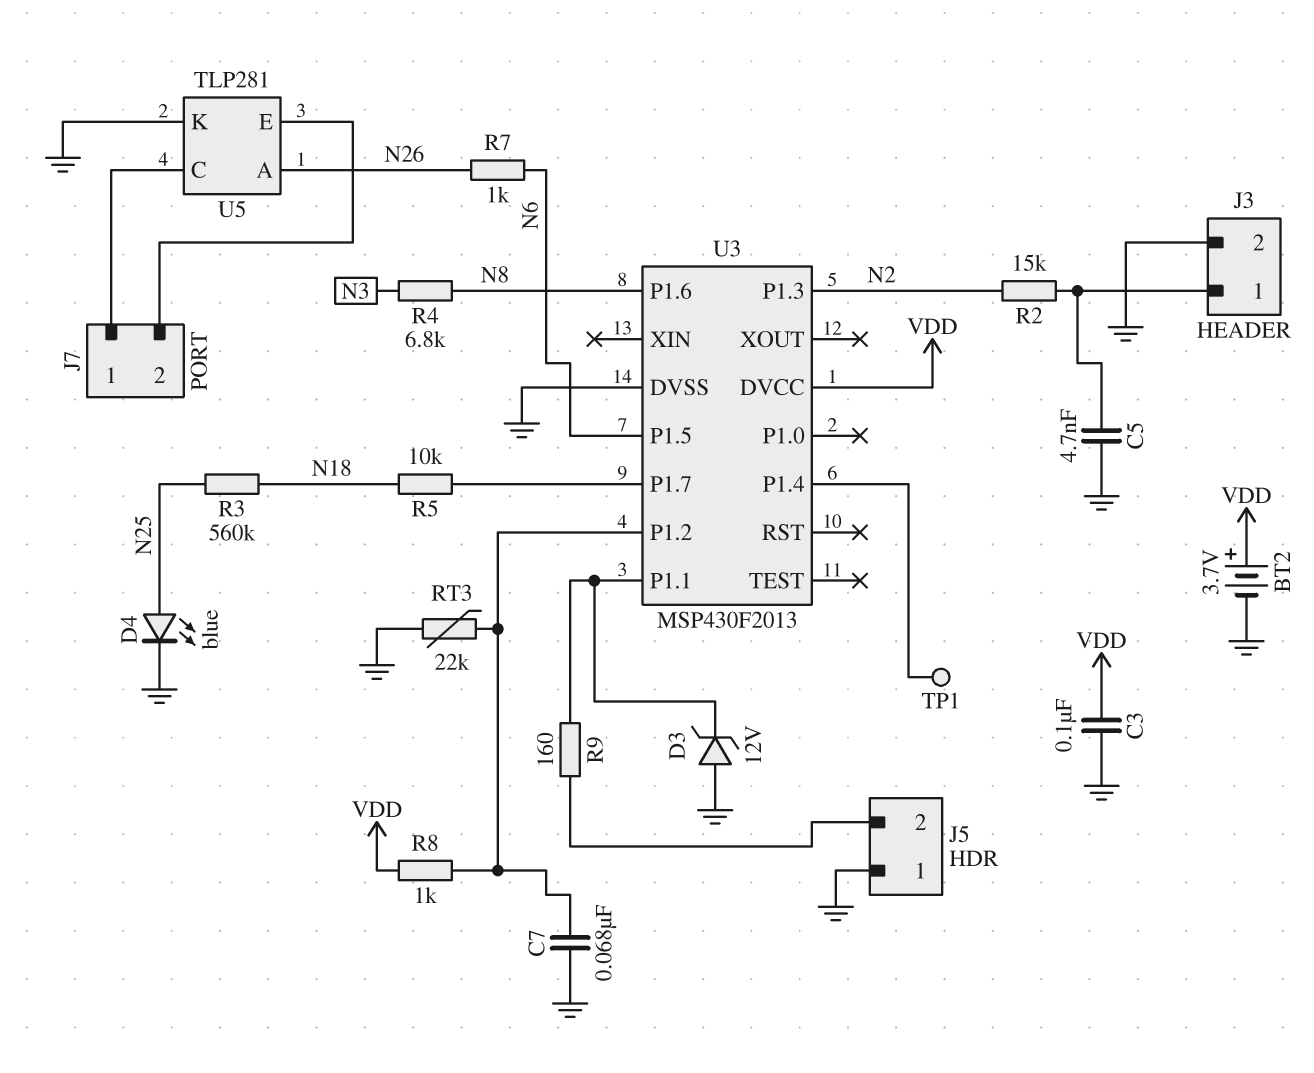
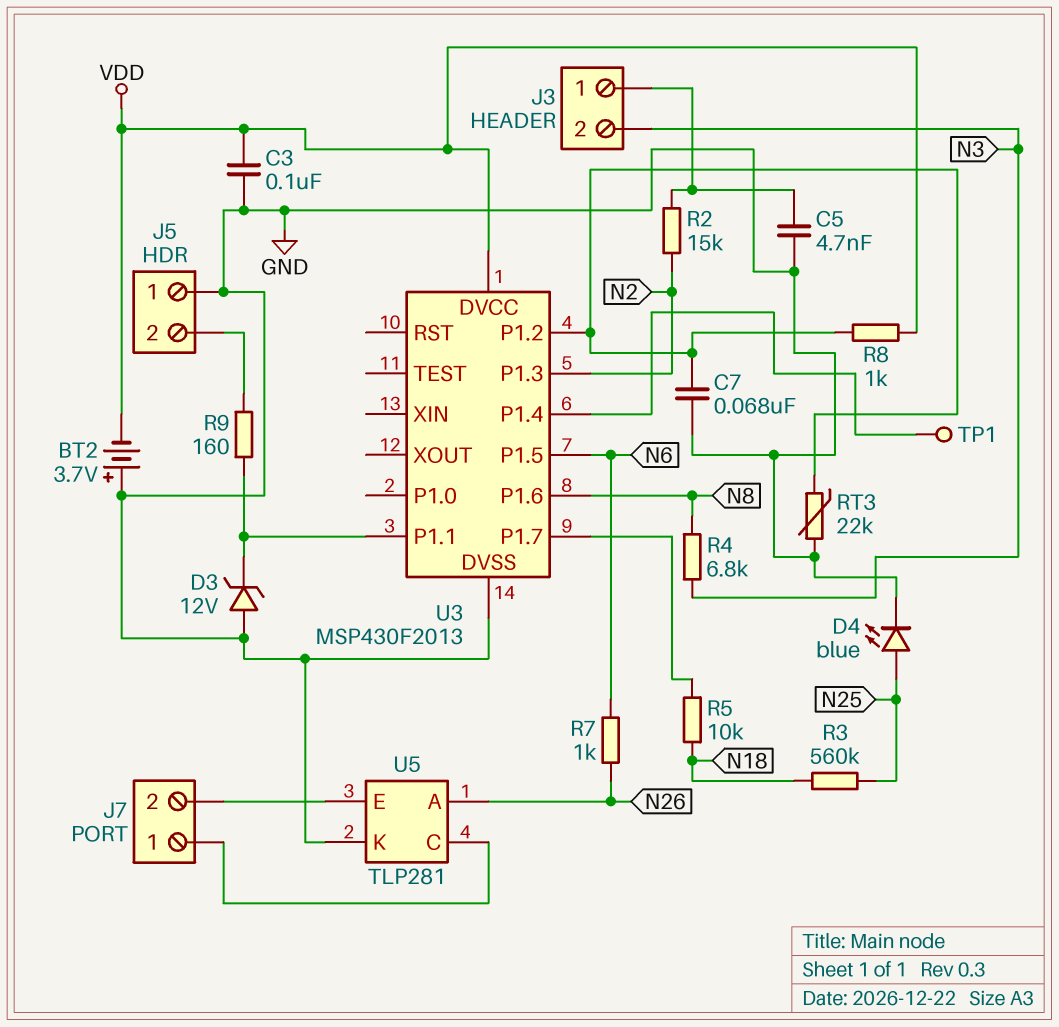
BT2: 3.7V (plus VDD, minus GND) -> 3.7V (plus GND, minus VDD)
J3 pin 2: GND -> N3

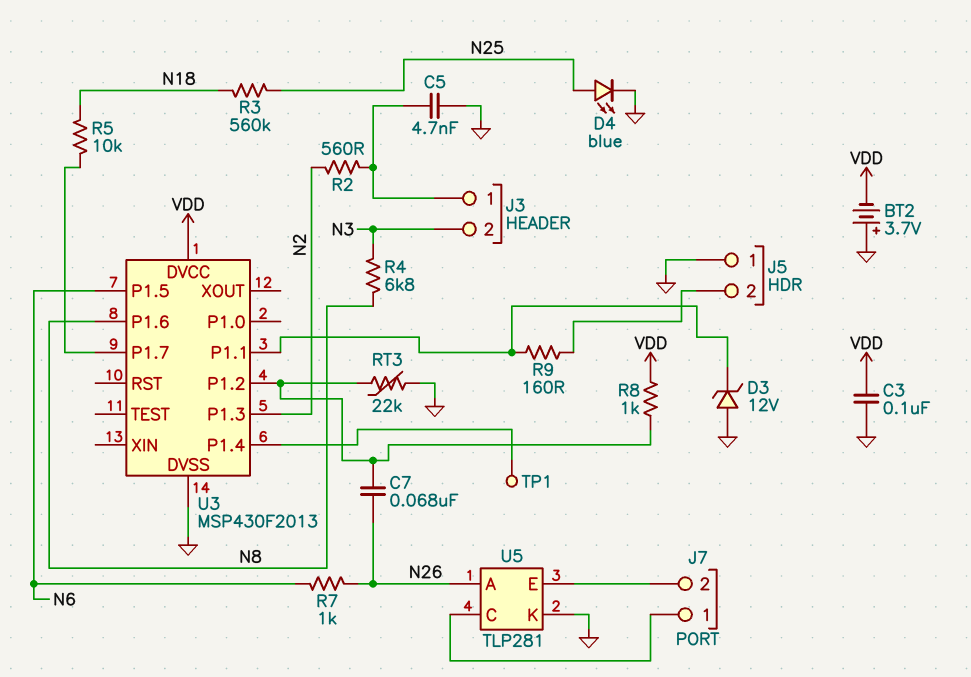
C7: 68nF (GND, U3/P1.2) -> 68nF (N26, U3/P1.2)
R2: 15k (J3/1, N2) -> 560 (J3/1, N2)

